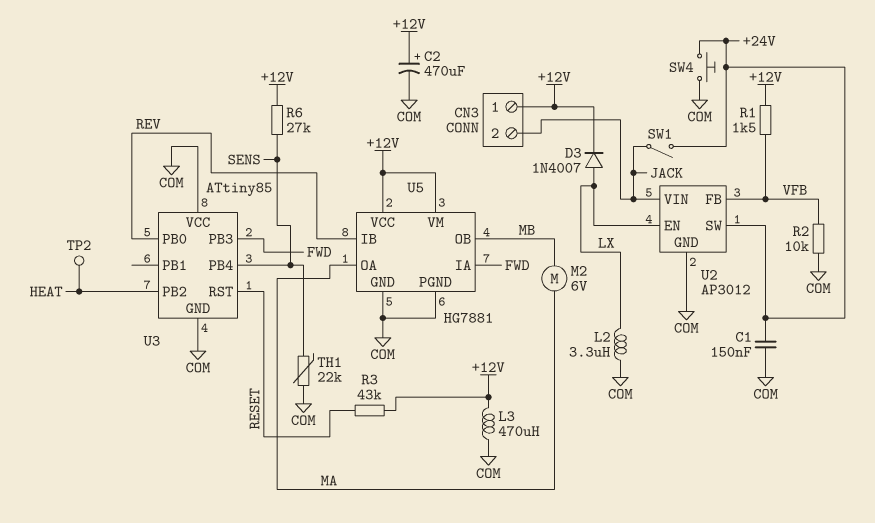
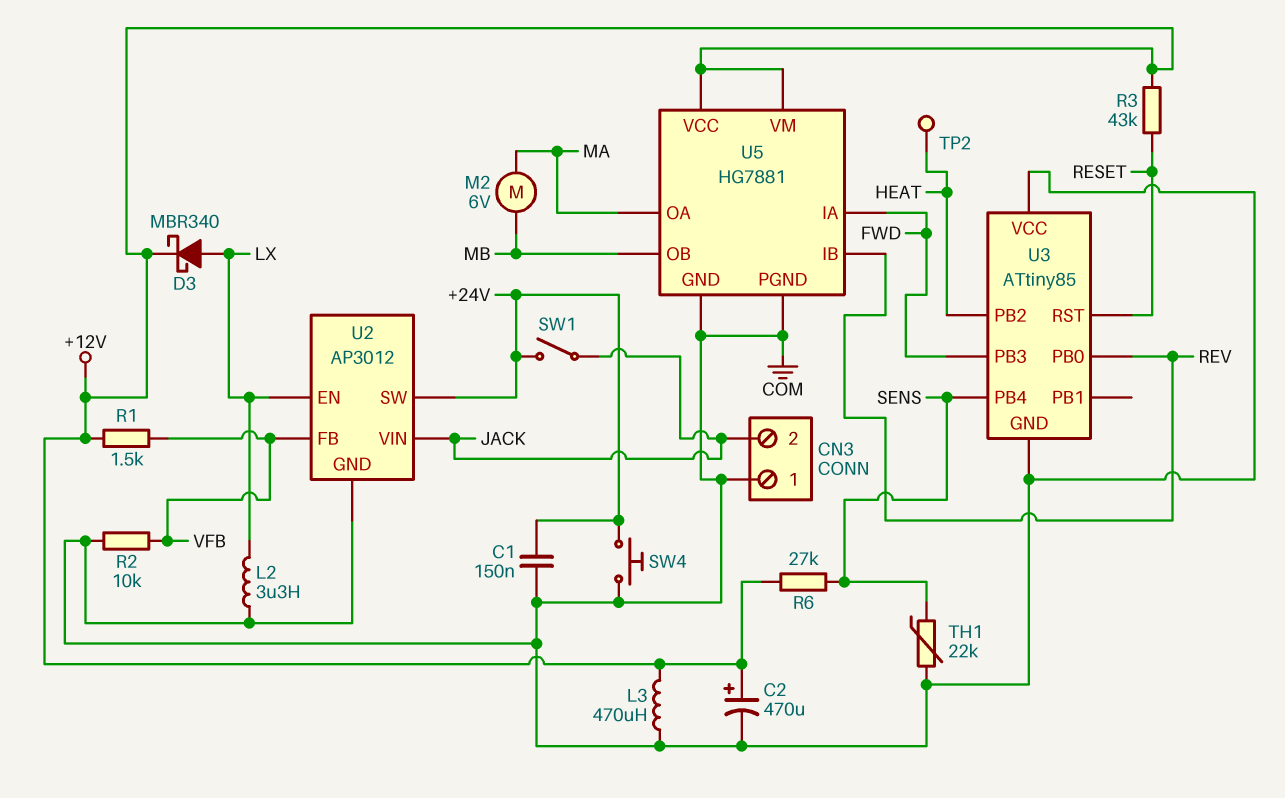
CN3 pin 1: +12V -> COM
D3: diode 1N4007 (A LX, K +12V) -> schottky MBR340 (A LX, K +12V)

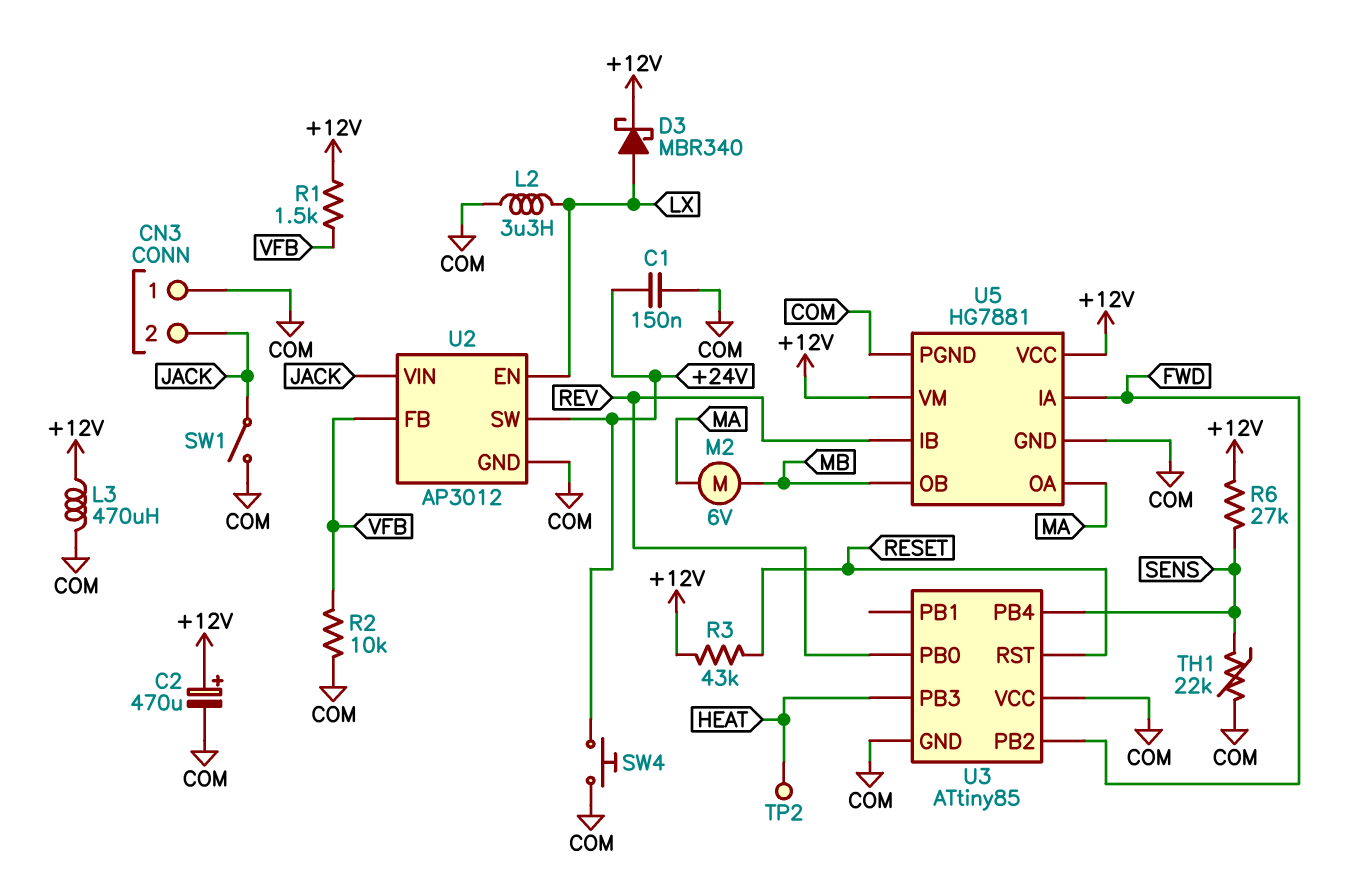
SW1: switch (+24V, JACK) -> switch (COM, JACK)
U3 pin PB2: HEAT -> FWD
U3 pin PB3: FWD -> HEAT

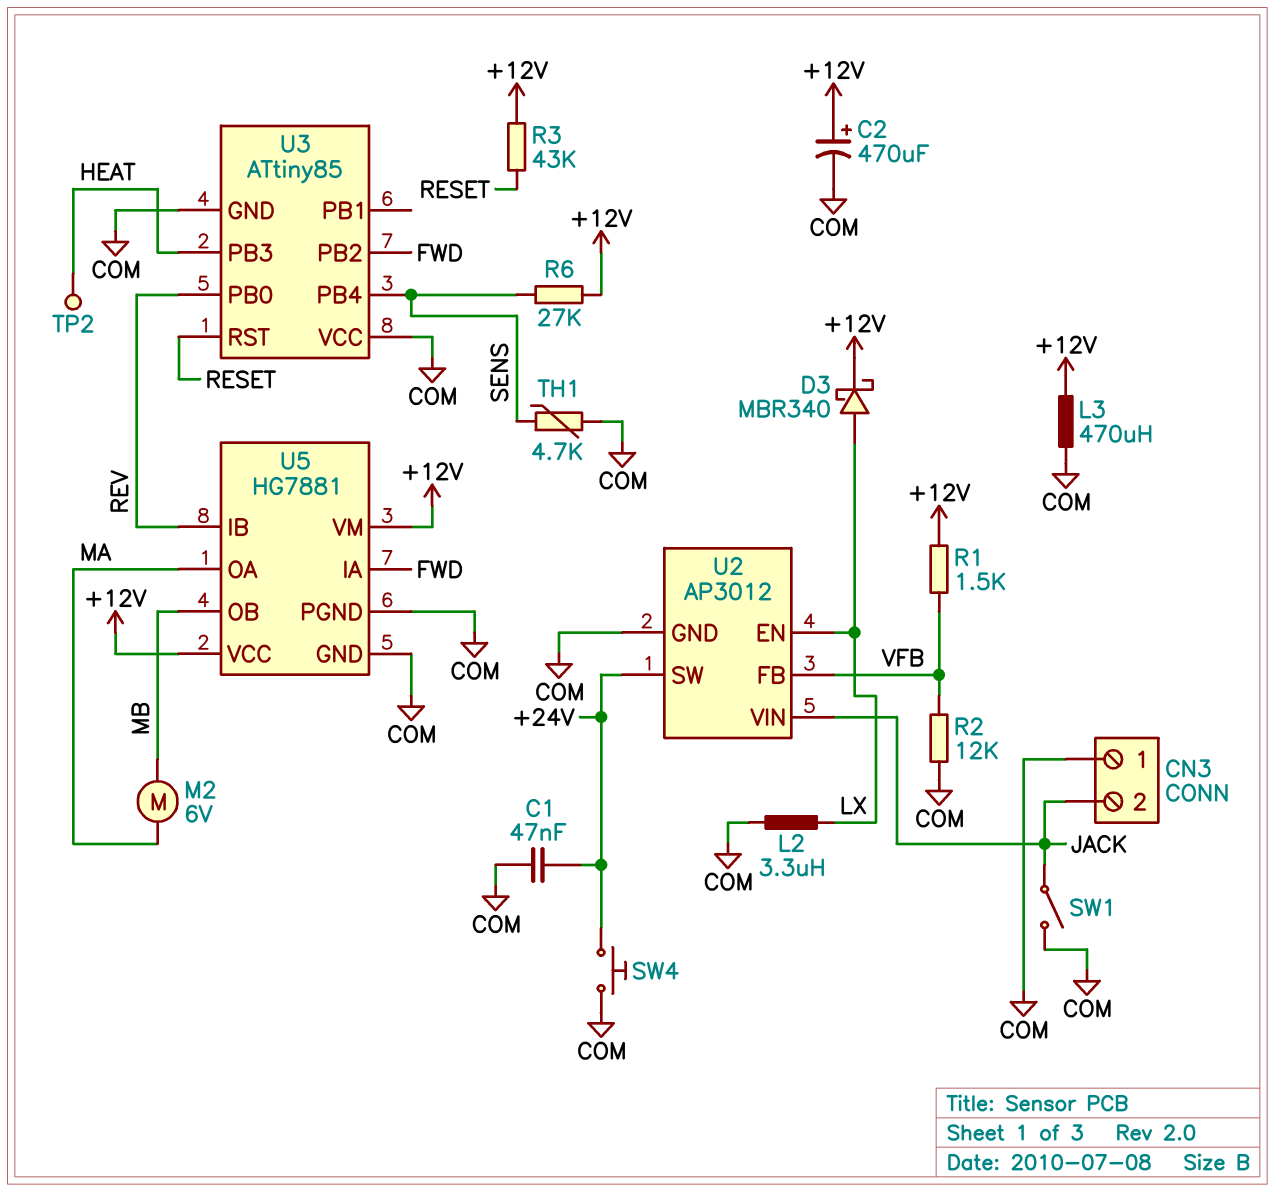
C1: 150nF (+24V, COM) -> 47nF (+24V, COM)
R2: 10k (COM, VFB) -> 12k (COM, VFB)
TH1: 22k (COM, SENS) -> 4.7k (COM, SENS)

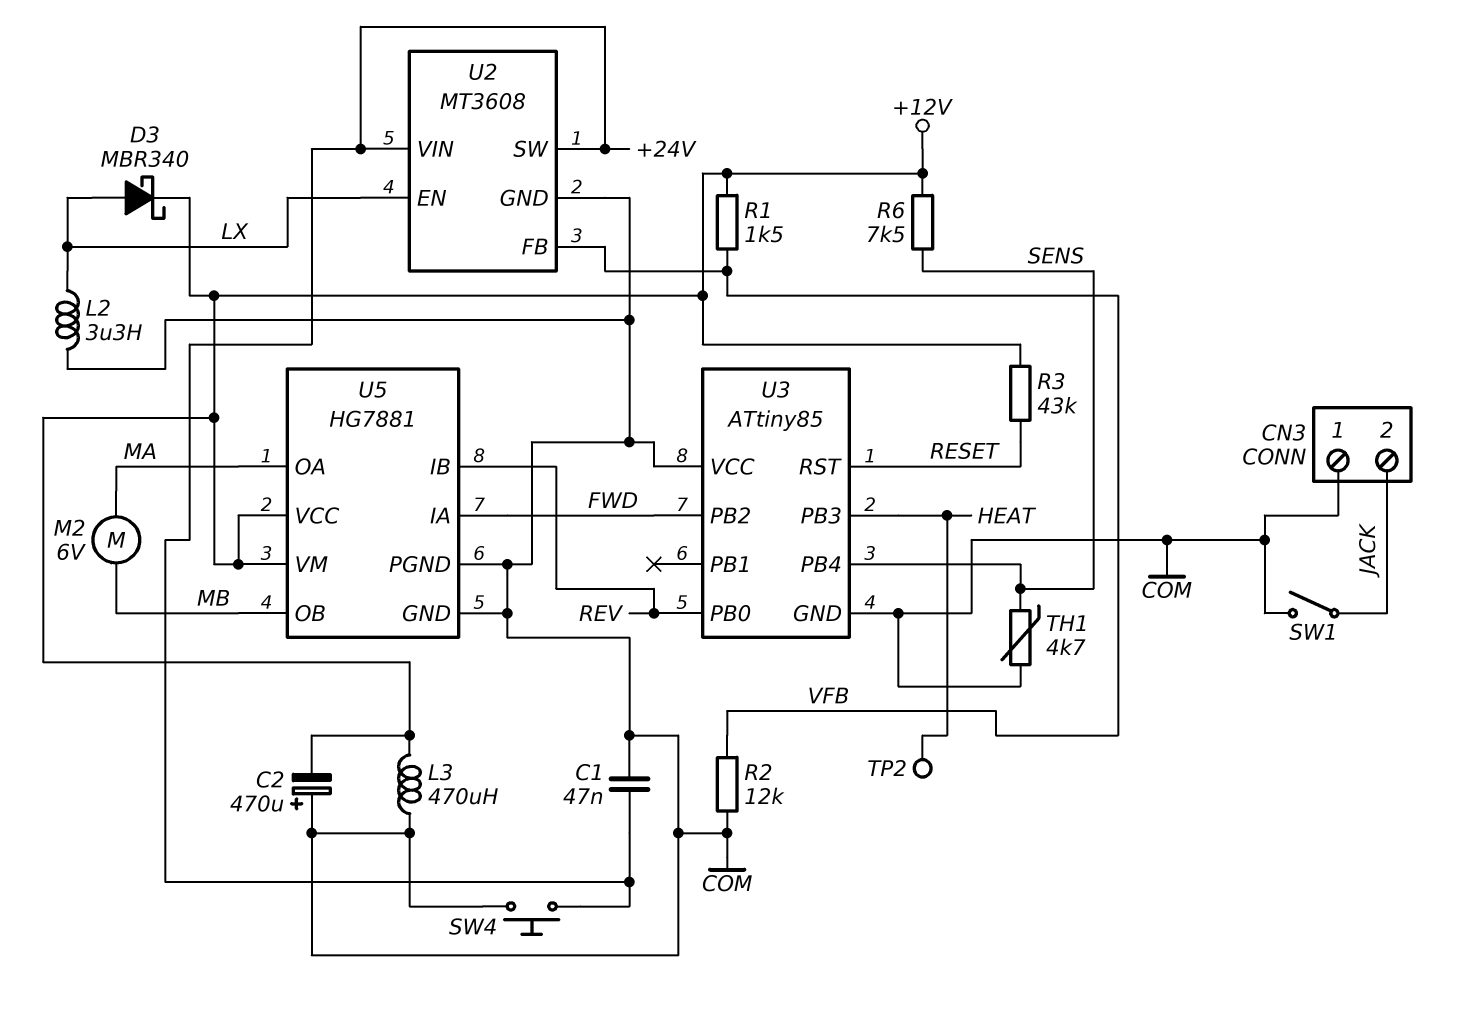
C2: 470uF (plus +12V, minus COM) -> 470uF (plus COM, minus +12V)
R6: 27k (+12V, SENS) -> 7.5k (+12V, SENS)
U2: AP3012 -> MT3608
U2 pin VIN: JACK -> +24V

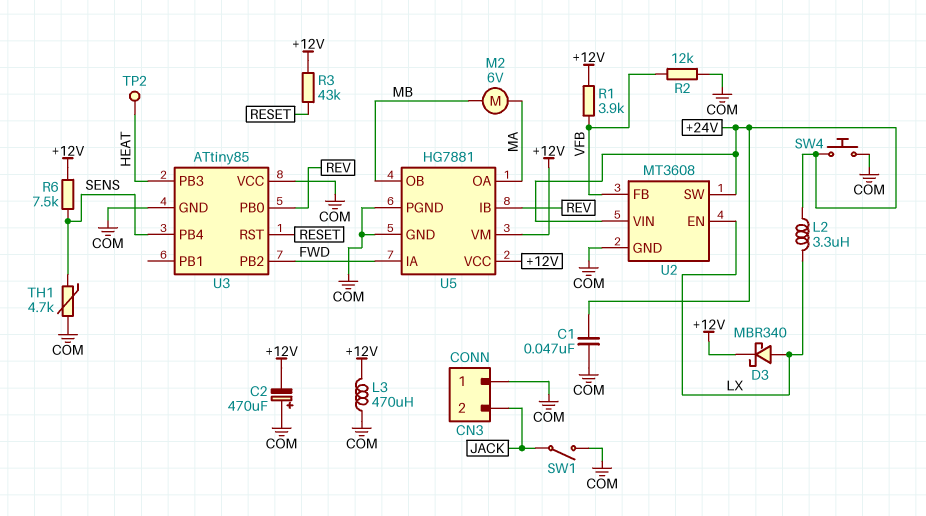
L2: 3.3uH (COM, LX) -> 3.3uH (+24V, LX)
R1: 1.5k (+12V, VFB) -> 3.9k (+12V, VFB)

